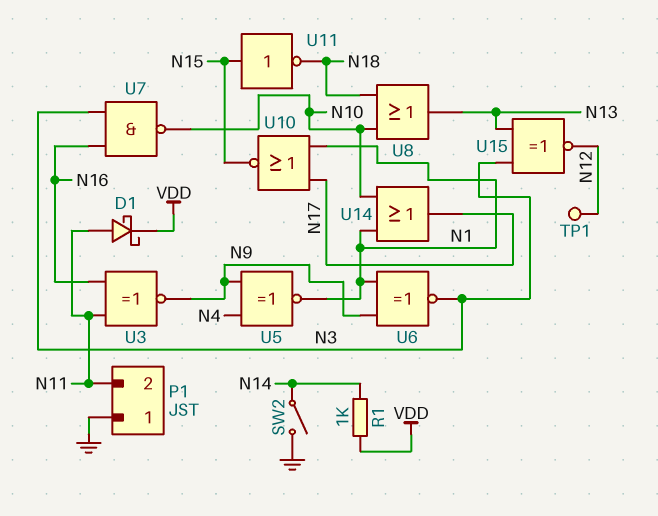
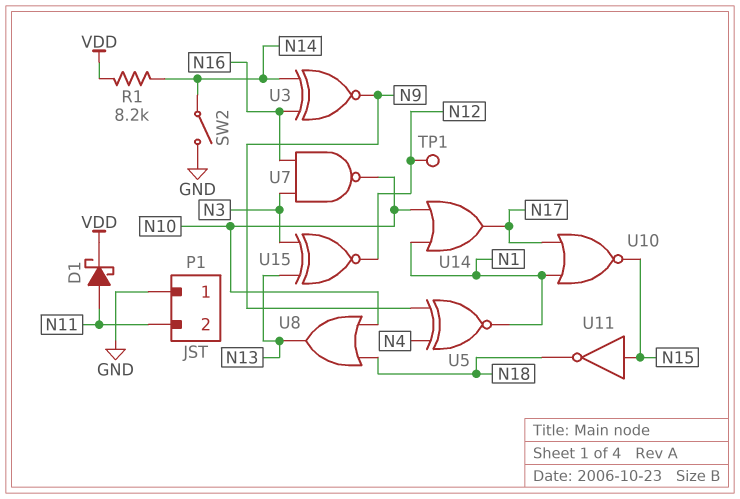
R1: 1k (N14, VDD) -> 8.2k (N14, VDD)
U3: XNOR (in N11, in N16, out N9) -> XNOR (in N14, in N16, out N9)
U6: XNOR (in N1, in N9, out N3) -> none

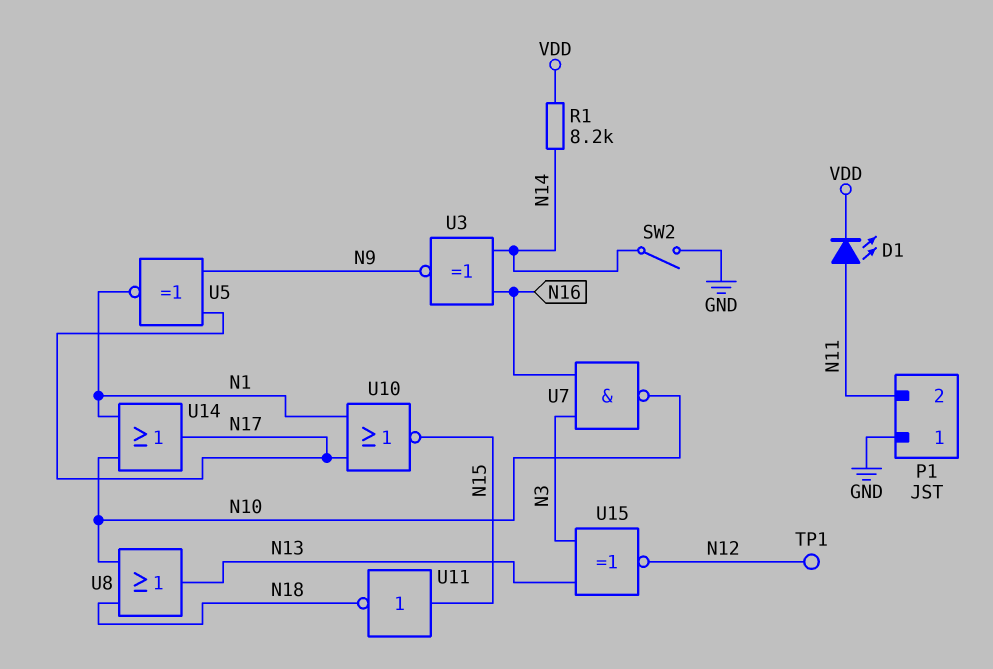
D1: schottky (A N11, K VDD) -> LED (A N11, K VDD)
U5: XNOR (in N4, in N9, out N1) -> XNOR (in N9, in N17, out N1)

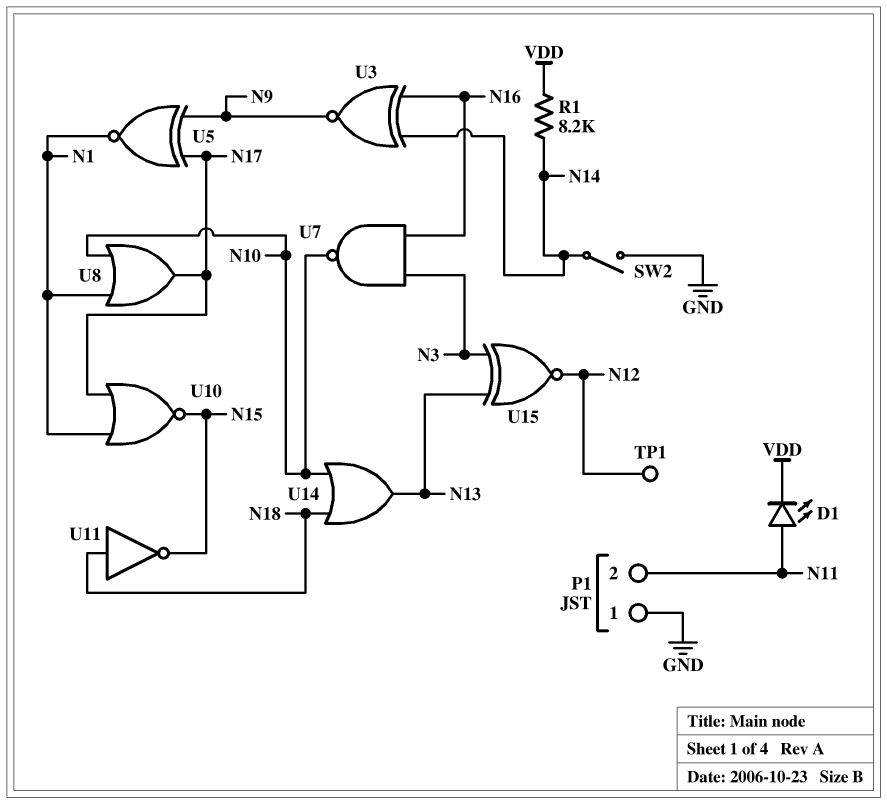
U8: OR (in N10, in N18, out N13) -> OR (in N1, in N10, out N17)
U11: NOT (in N15, out N18) -> NOT (in N18, out N15)
U14: OR (in N1, in N10, out N17) -> OR (in N10, in N18, out N13)

